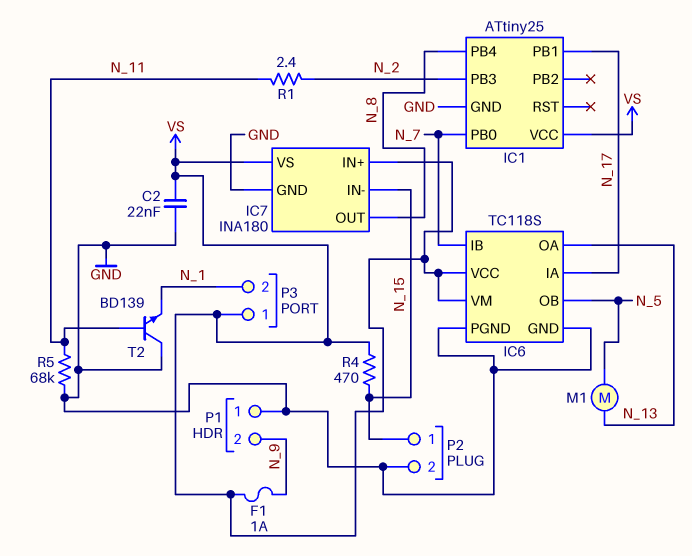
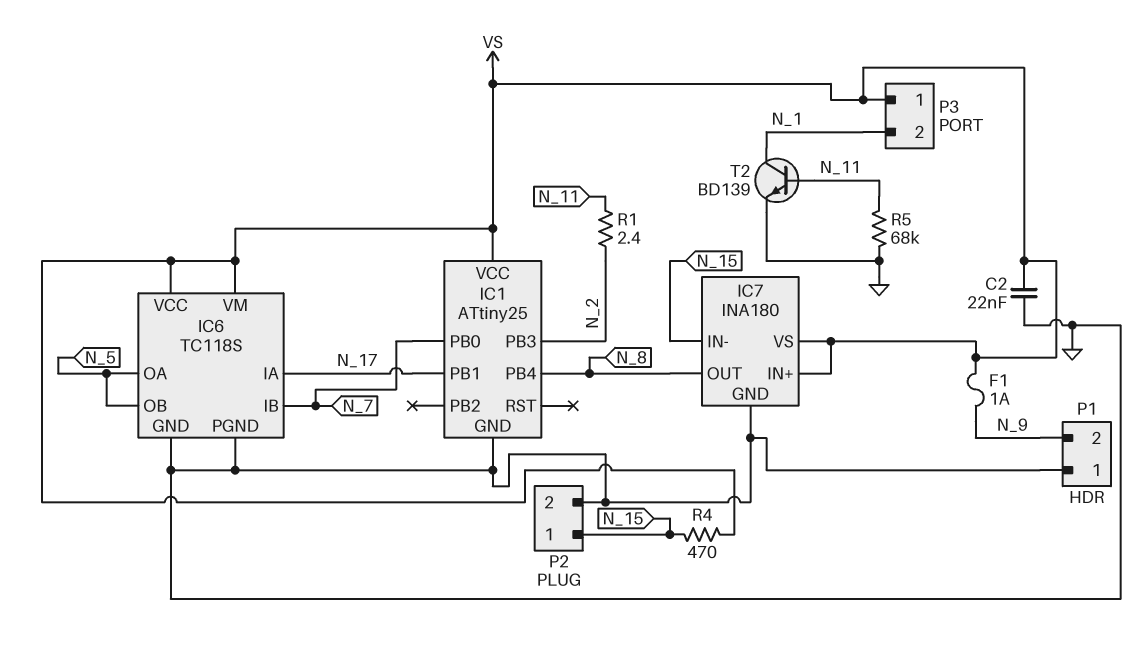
IC6 pin OA: N_13 -> N_5
M1: motor (N_5, N_13) -> none
T2: NPN BD139 (B N_11, C GND, E N_1) -> NPN BD139 (B N_11, C N_1, E GND)

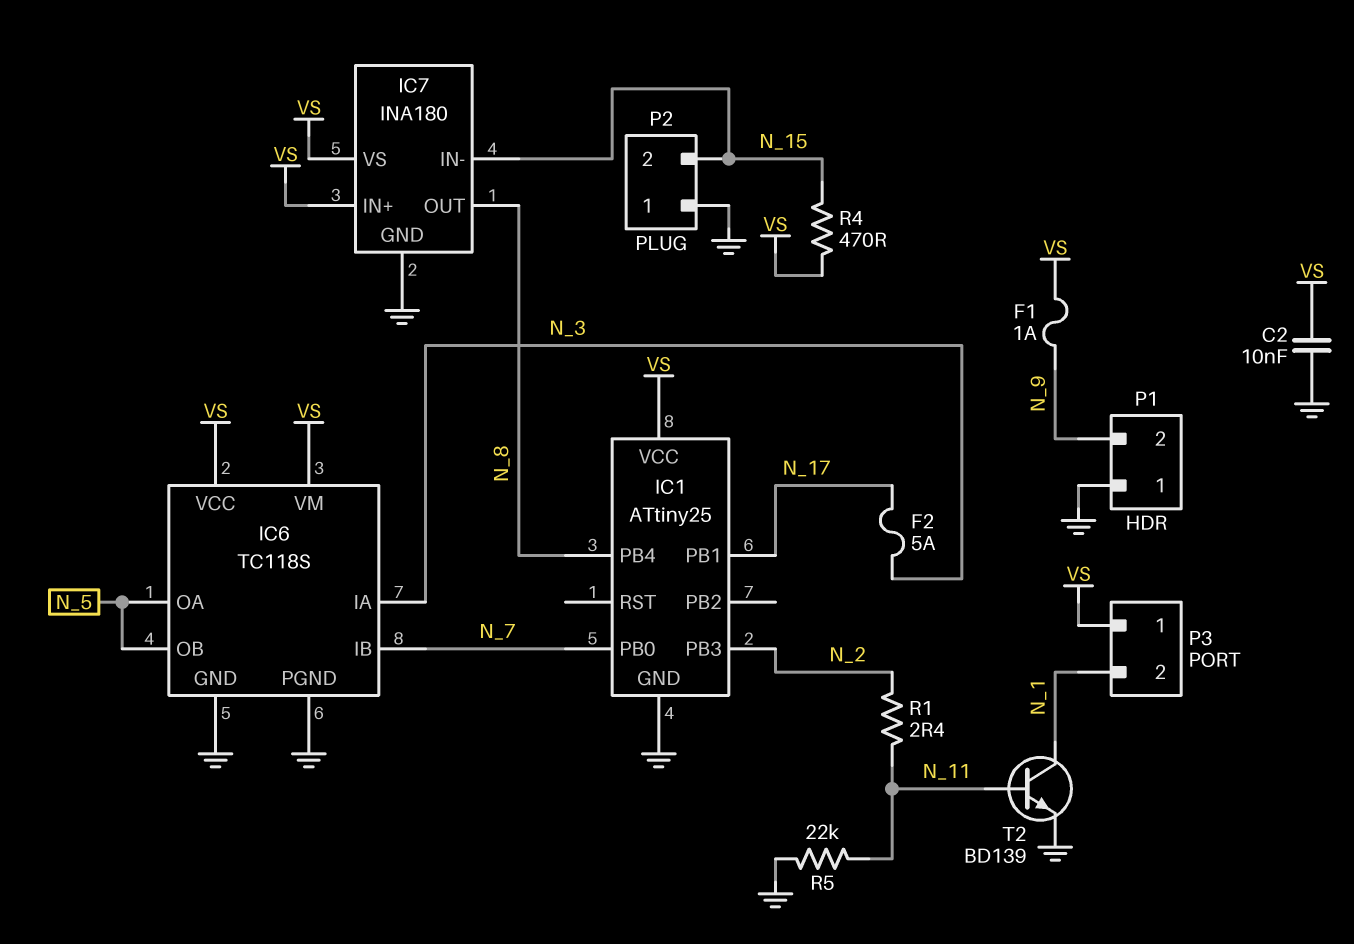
C2: 22nF (GND, VS) -> 10nF (GND, VS)
F2: none -> 5A (N_3, N_17)
IC6 pin IA: N_17 -> N_3
P2 pin 1: N_15 -> GND
P2 pin 2: GND -> N_15
R5: 68k (GND, N_11) -> 22k (GND, N_11)

